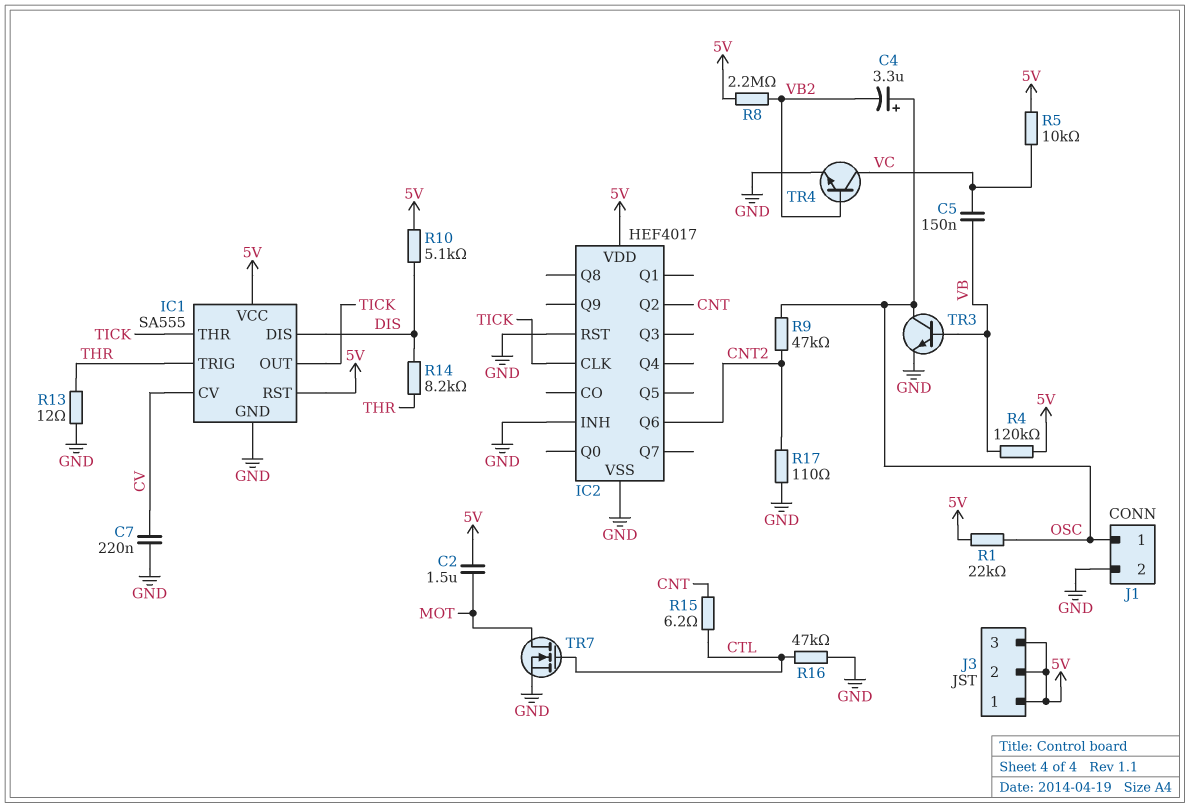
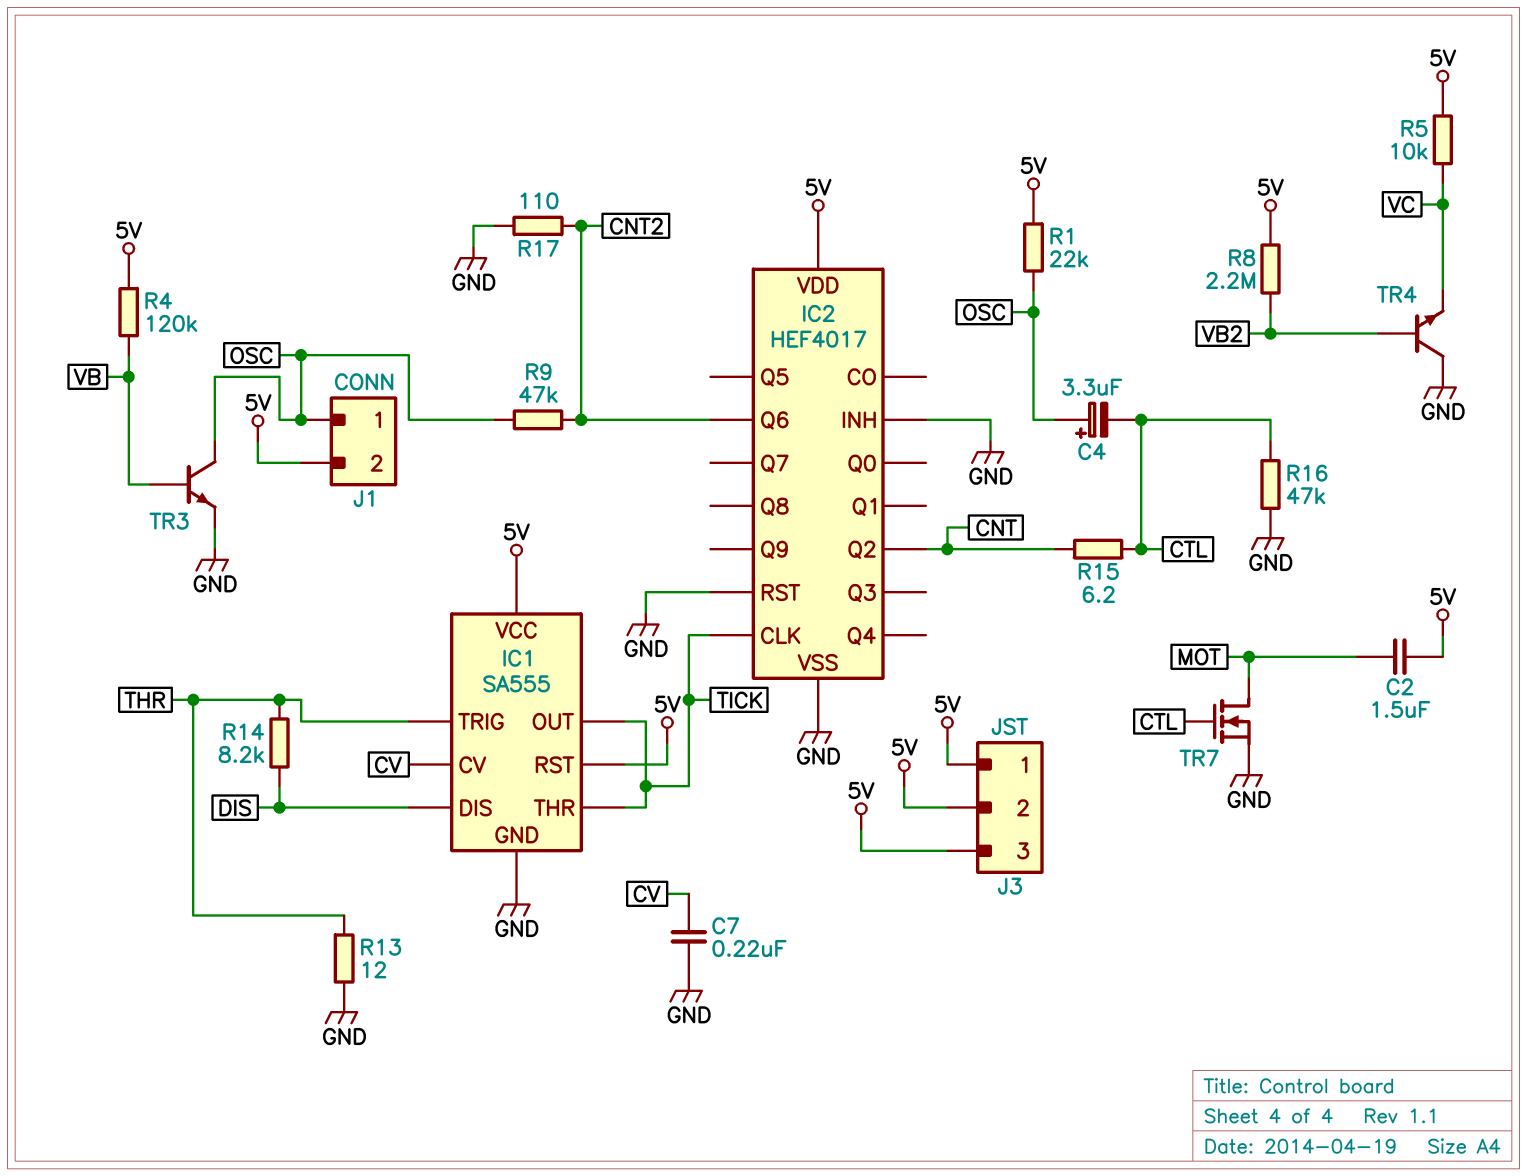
C4: 3.3uF (plus OSC, minus VB2) -> 3.3uF (plus OSC, minus CTL)
C5: 150nF (VB, VC) -> none
J1 pin 2: GND -> 5V
R10: 5.1k (5V, DIS) -> none
TR4: NPN (B VB2, C VC, E GND) -> NPN (B VB2, C GND, E VC)

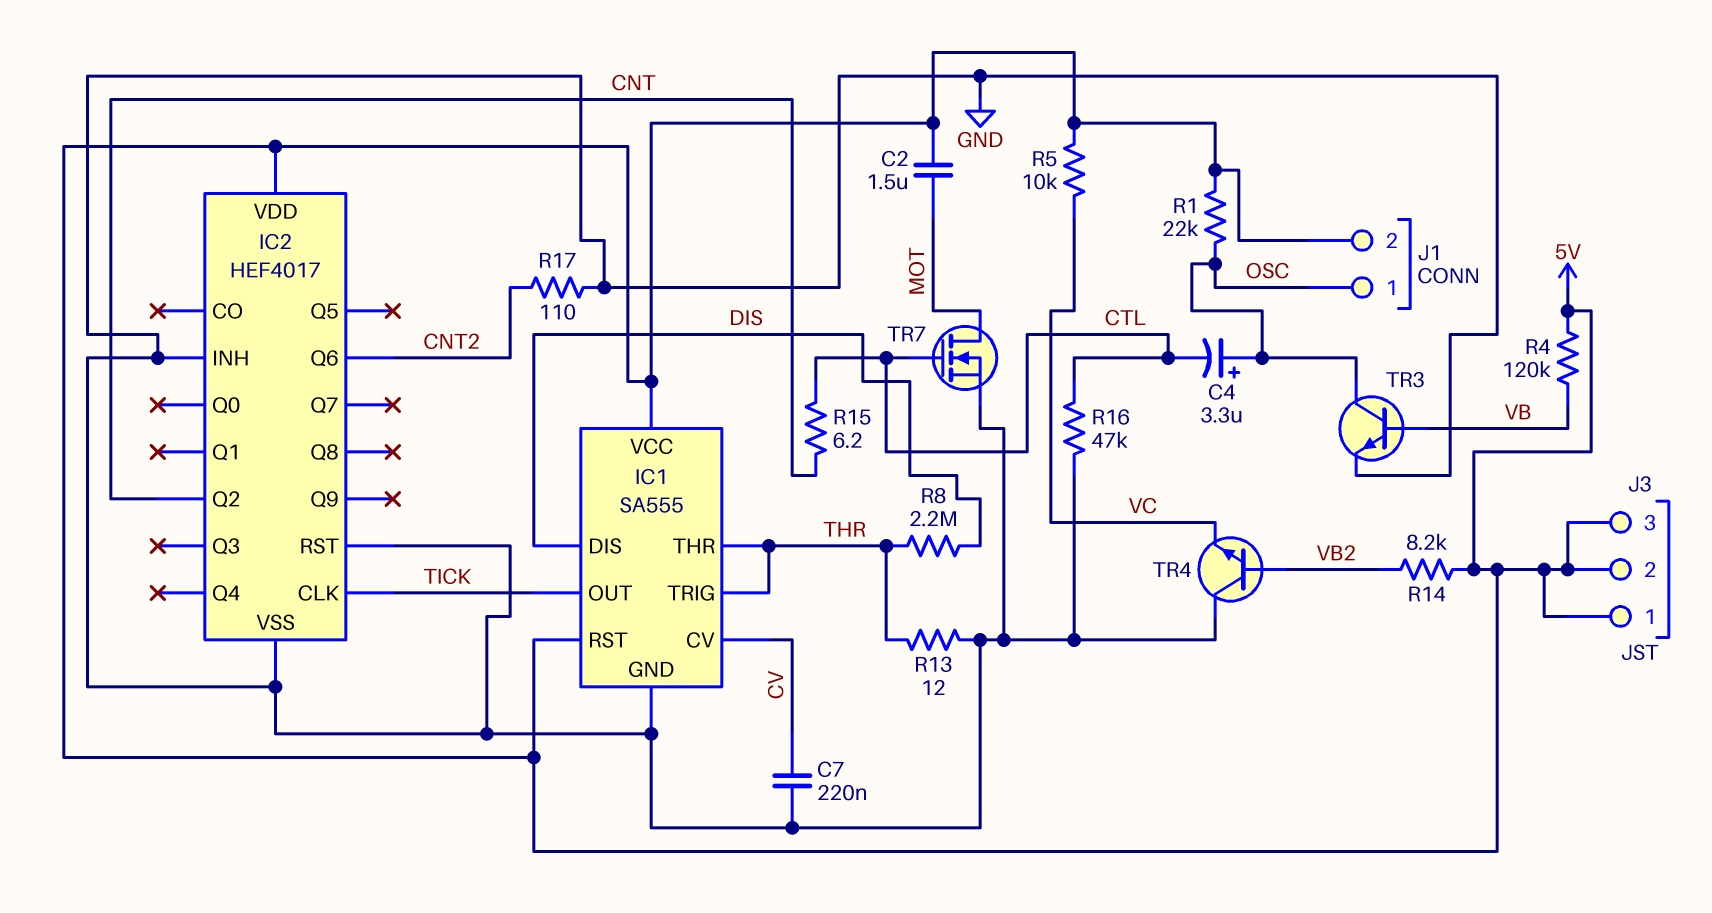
IC1 pin THR: TICK -> THR
R8: 2.2M (5V, VB2) -> 2.2M (DIS, THR)
R9: 47k (CNT2, OSC) -> none
R14: 8.2k (DIS, THR) -> 8.2k (5V, VB2)

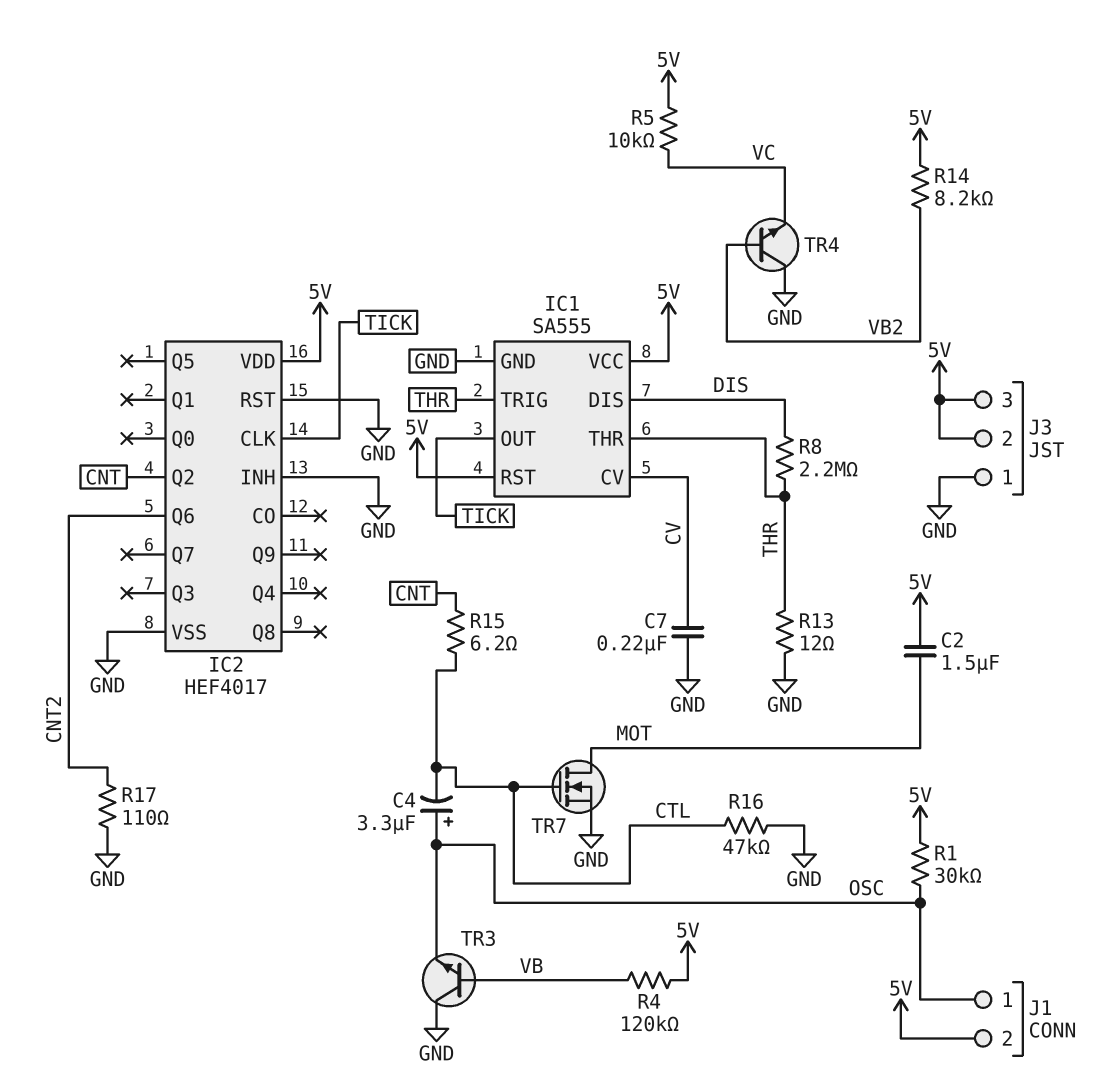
J3 pin 1: 5V -> GND
R1: 22k (5V, OSC) -> 30k (5V, OSC)
TR3: NPN (B VB, C OSC, E GND) -> NPN (B VB, C GND, E OSC)

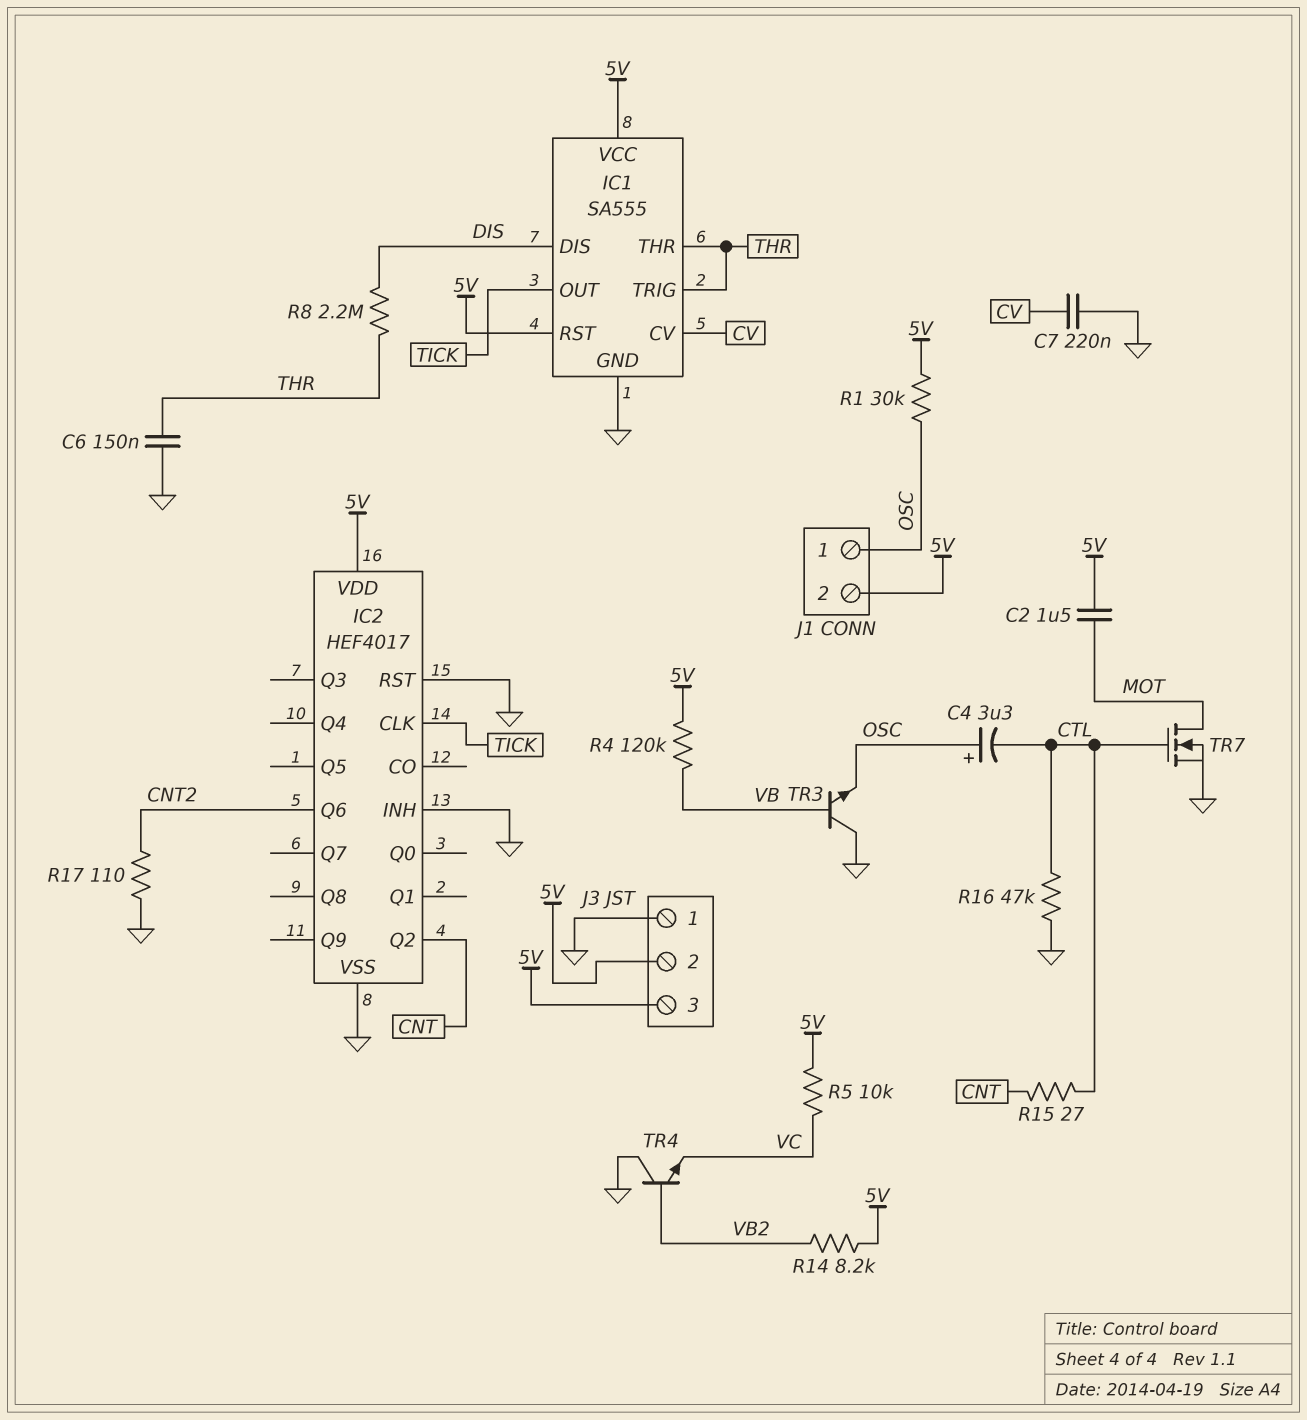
C6: none -> 150nF (GND, THR)
R13: 12 (GND, THR) -> none
R15: 6.2 (CNT, CTL) -> 27 (CNT, CTL)

